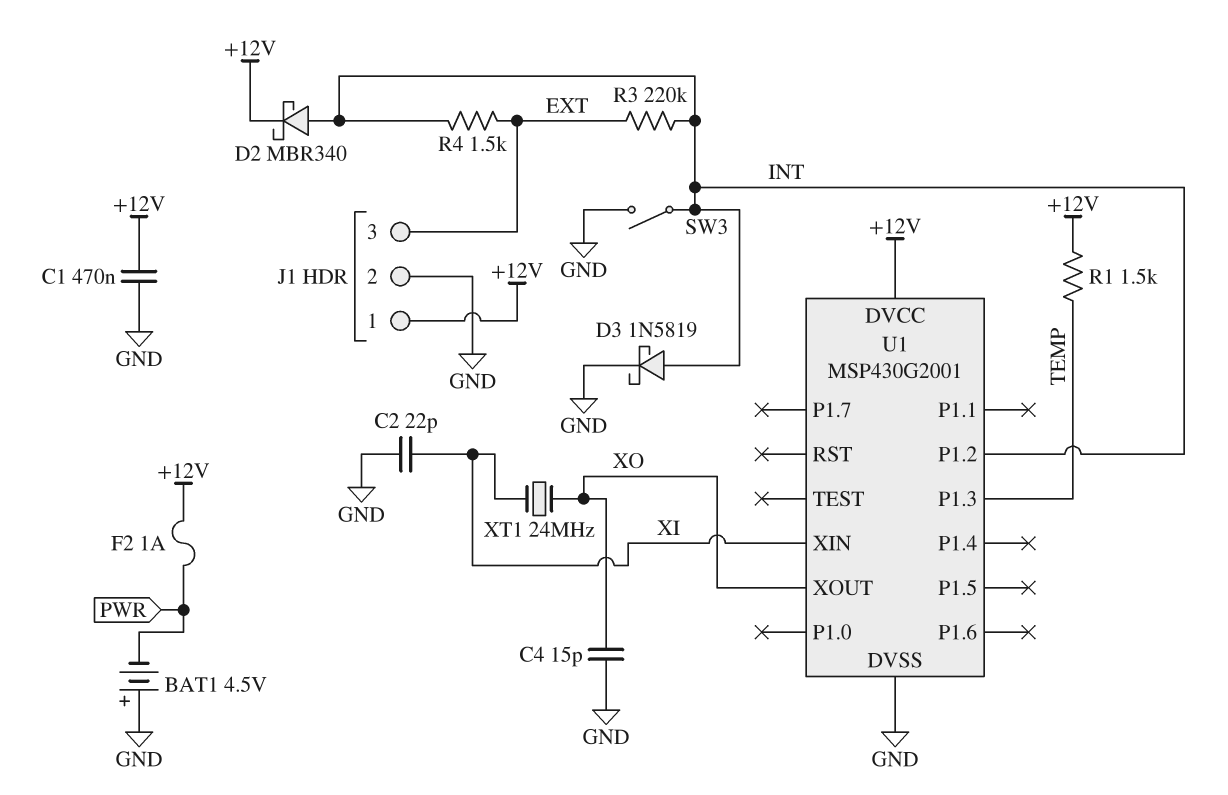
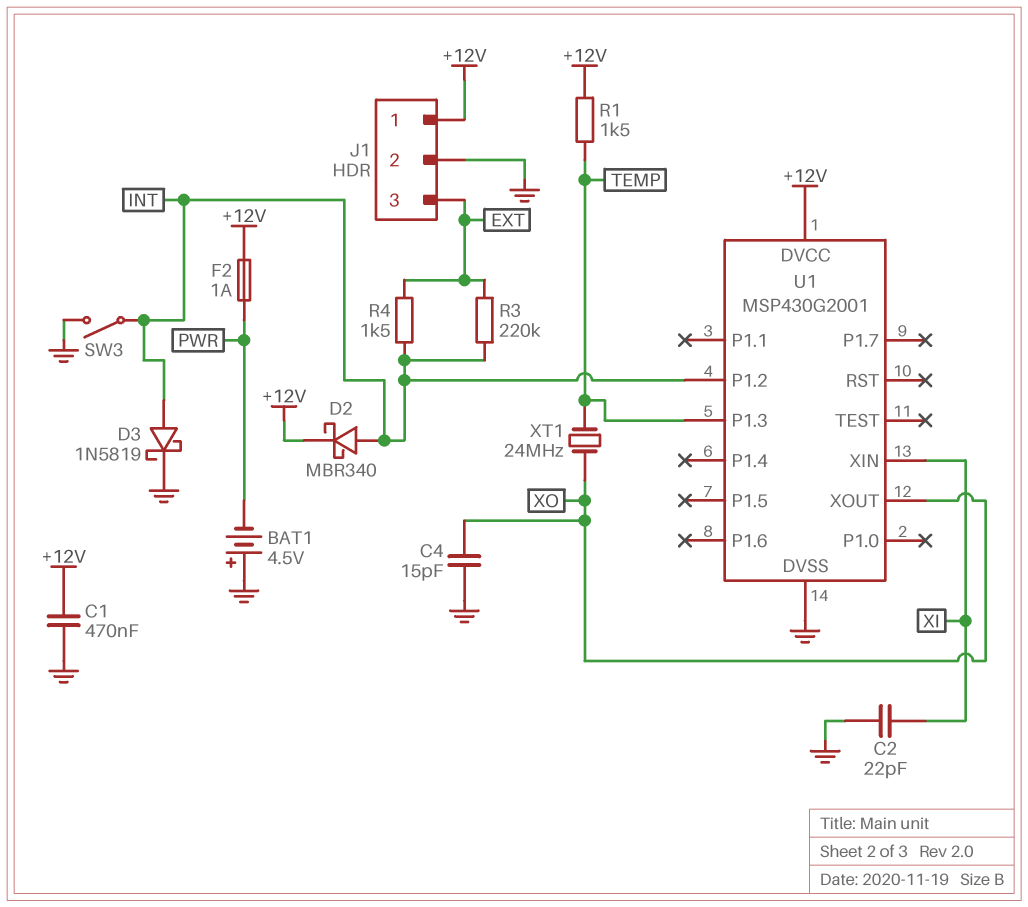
XT1: 24MHz (XI, XO) -> 24MHz (TEMP, XO)

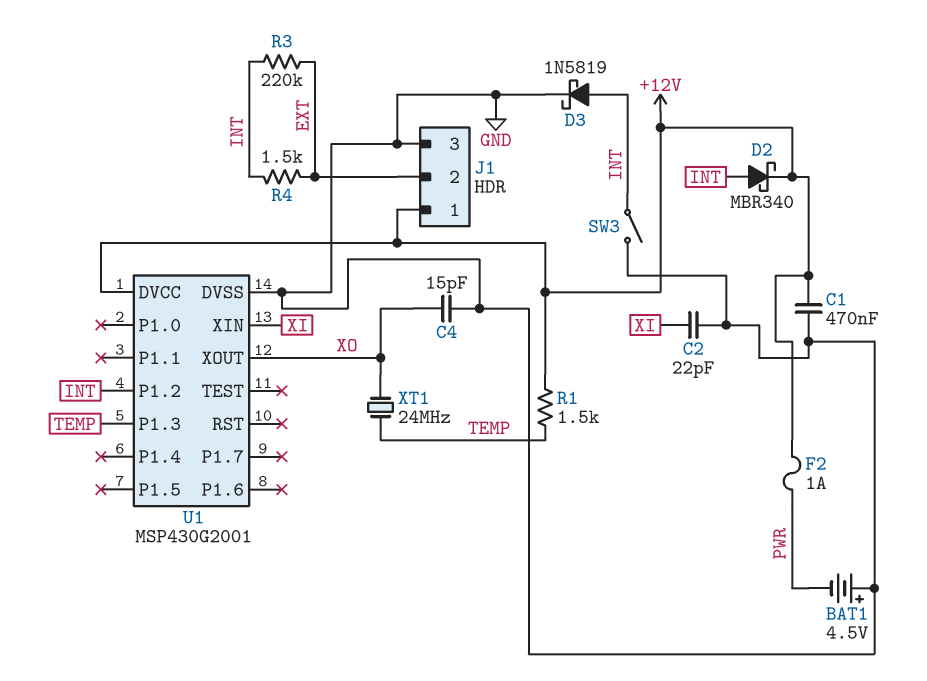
J1 pin 2: GND -> EXT
J1 pin 3: EXT -> GND

